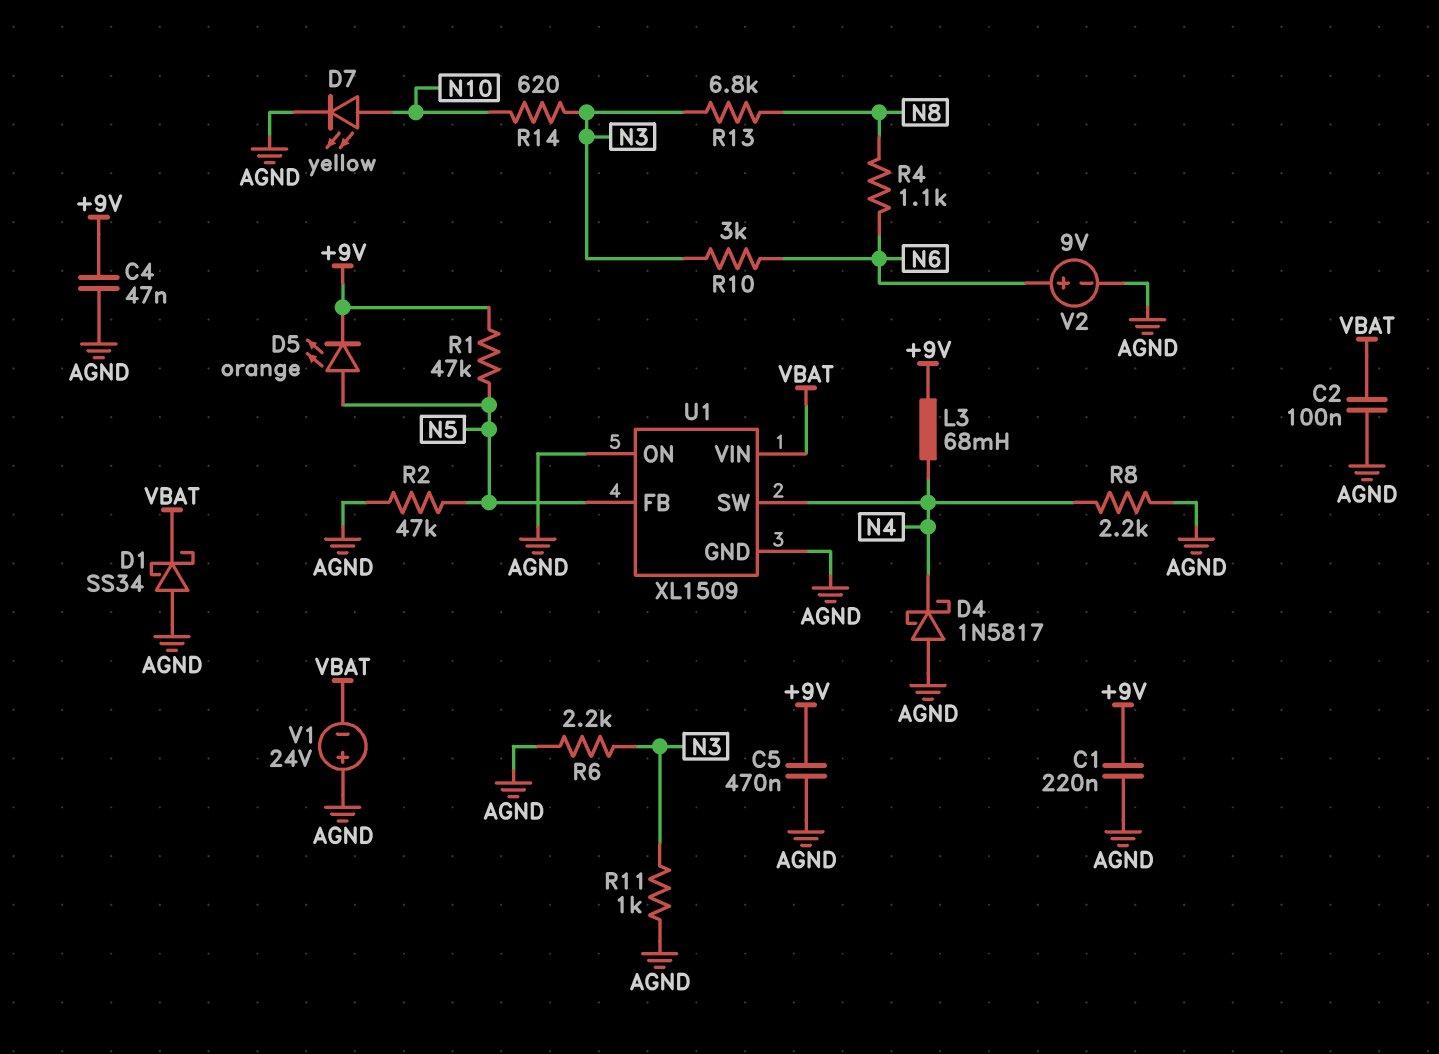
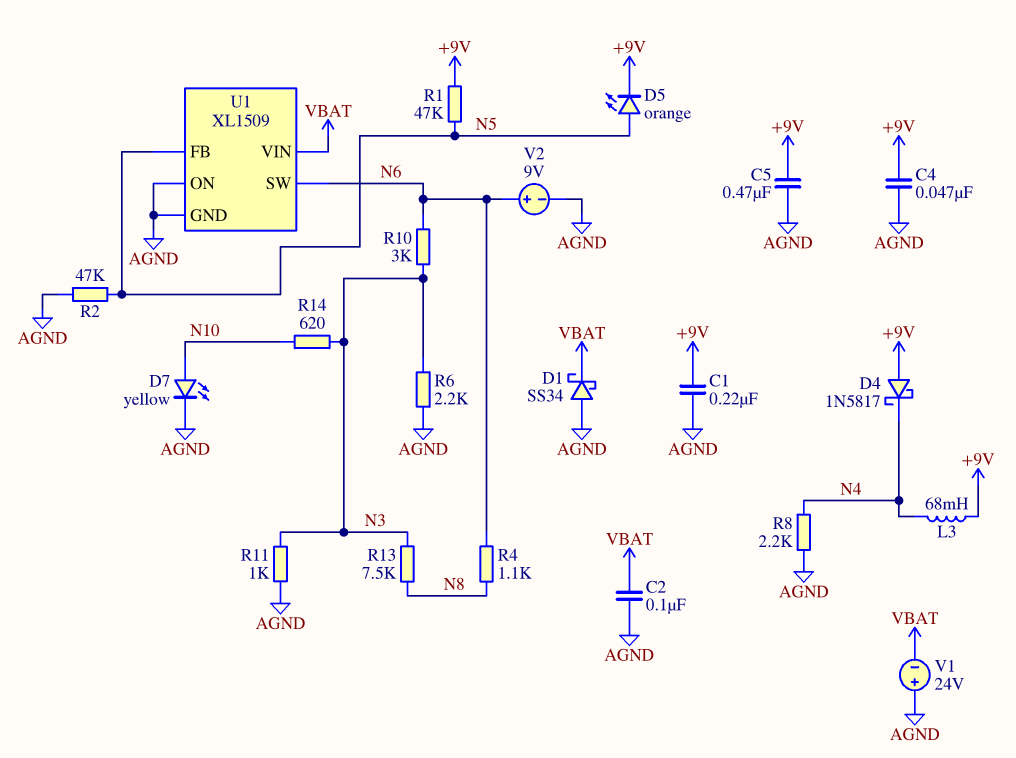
D4: schottky 1N5817 (A AGND, K N4) -> schottky 1N5817 (A +9V, K N4)
R13: 6.8k (N3, N8) -> 7.5k (N3, N8)
U1 pin SW: N4 -> N6

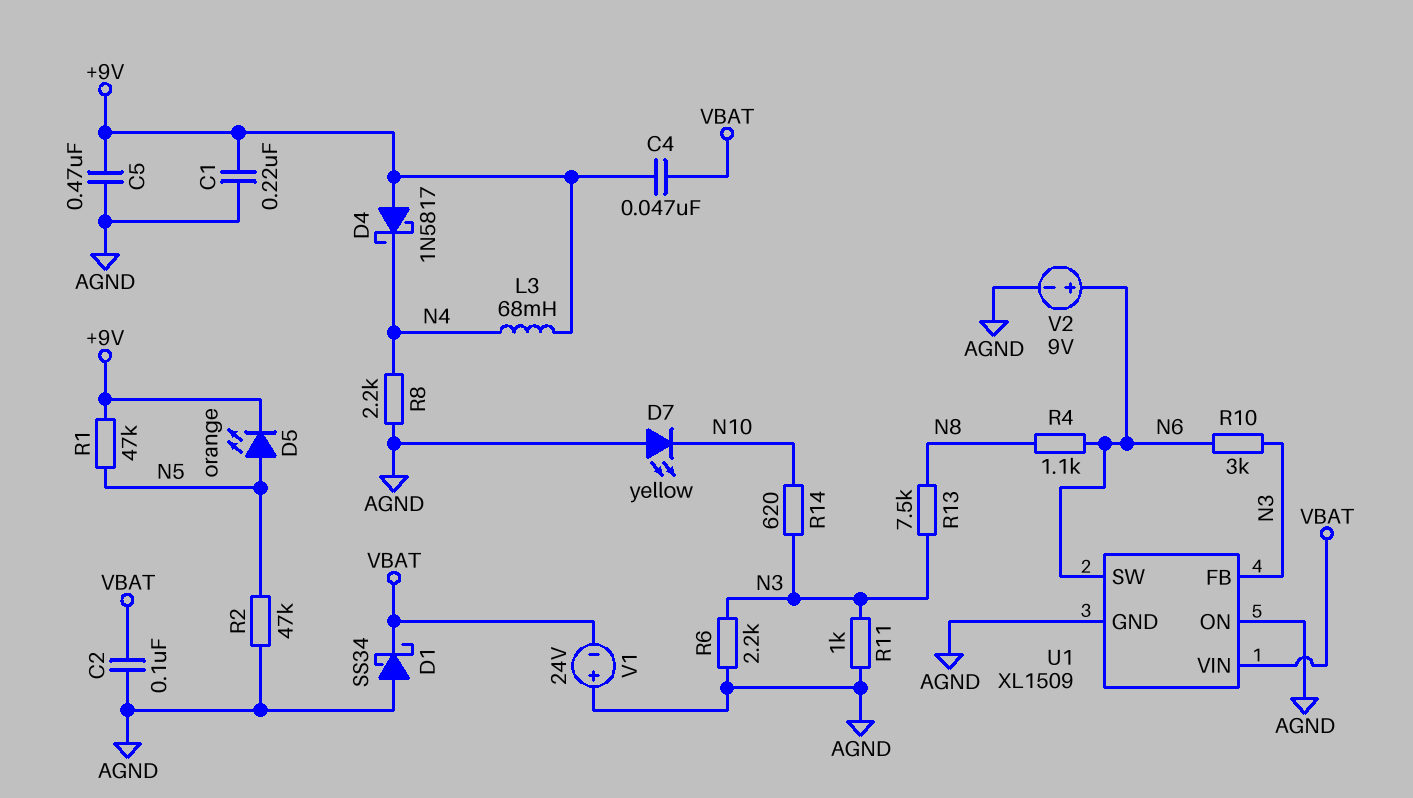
C4: 47nF (+9V, AGND) -> 47nF (+9V, VBAT)
D7: LED yellow (A N10, K AGND) -> LED yellow (A AGND, K N10)
U1 pin FB: N5 -> N3

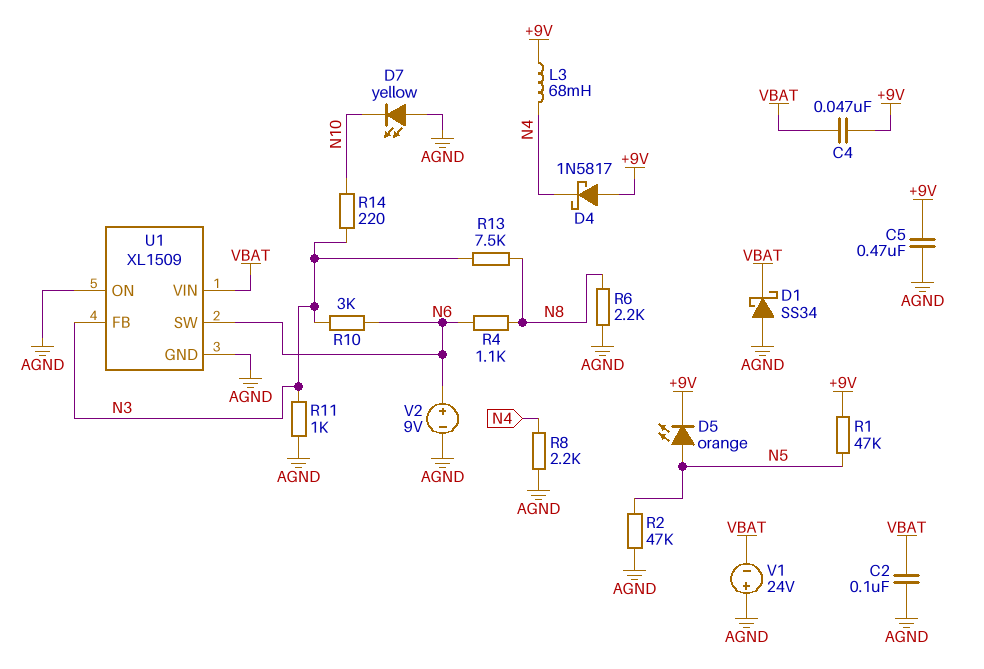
C1: 220nF (+9V, AGND) -> none
R6: 2.2k (AGND, N3) -> 2.2k (AGND, N8)
R14: 620 (N3, N10) -> 220 (N3, N10)

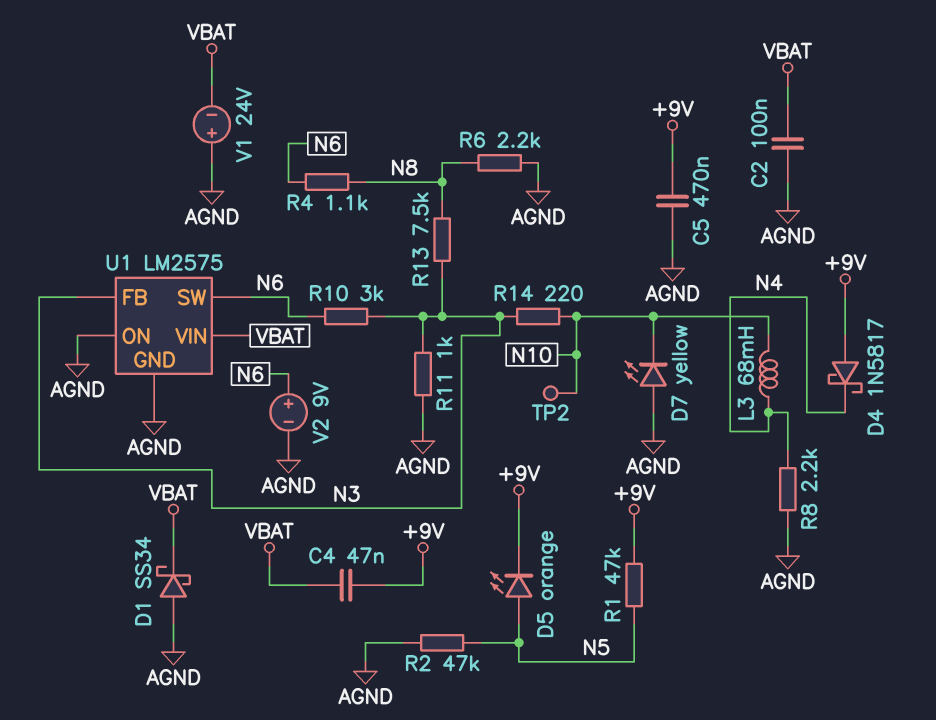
L3: 68mH (+9V, N4) -> 68mH (N4, N10)
TP2: none -> test point (N10)
U1: XL1509 -> LM2575

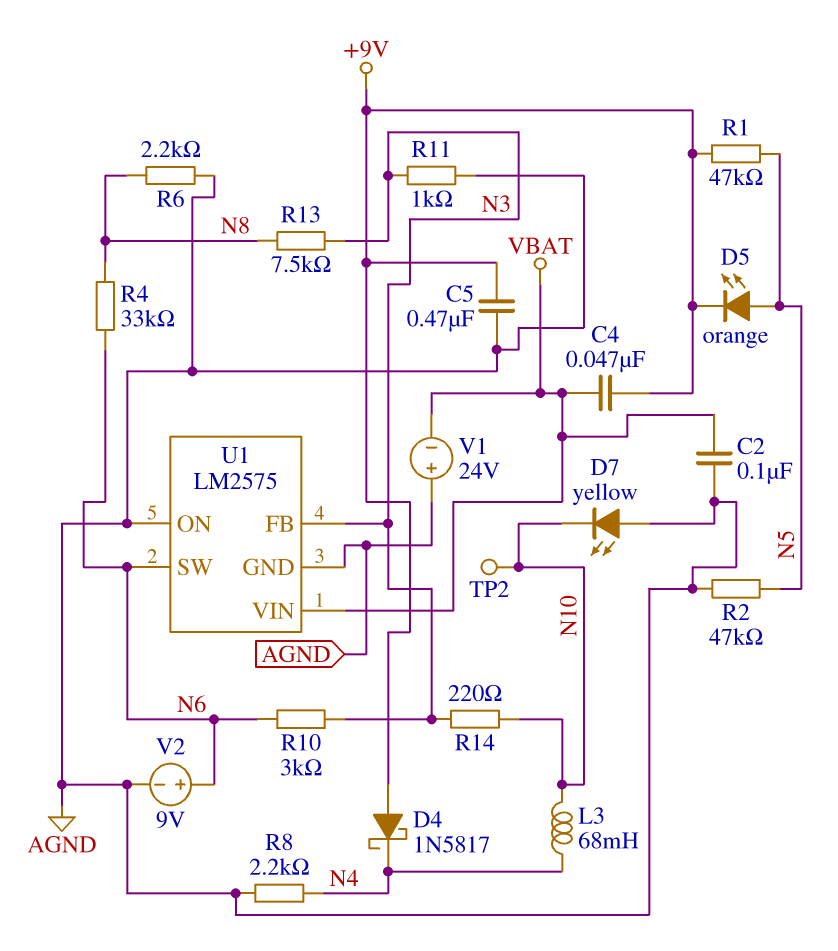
D1: schottky SS34 (A AGND, K VBAT) -> none
R4: 1.1k (N6, N8) -> 33k (N6, N8)

